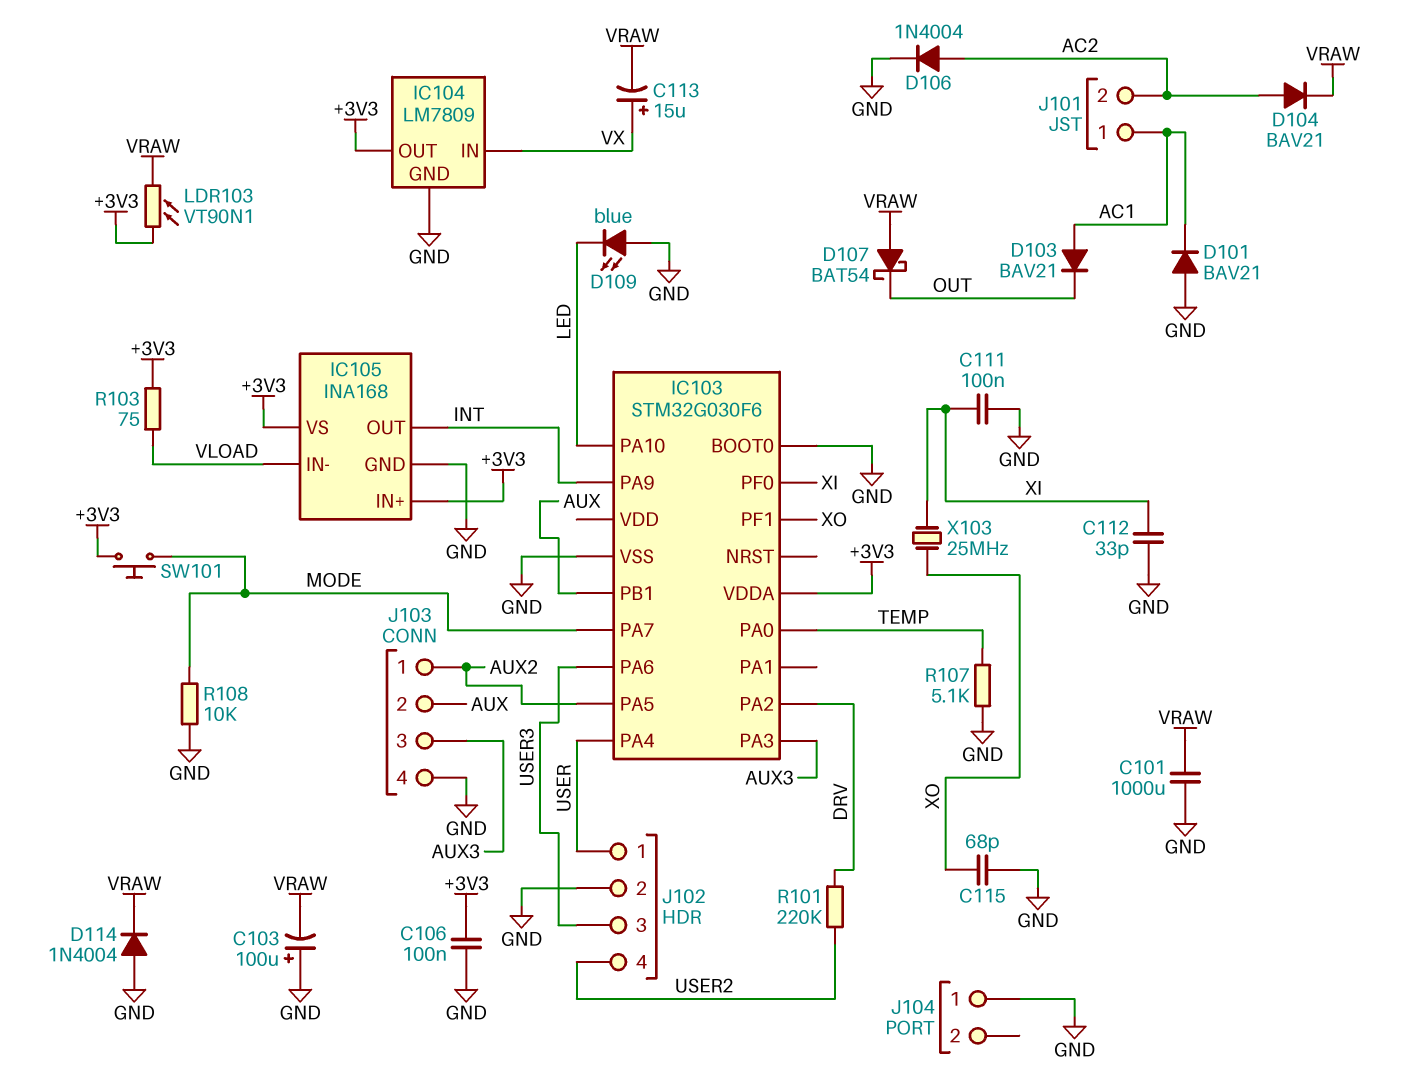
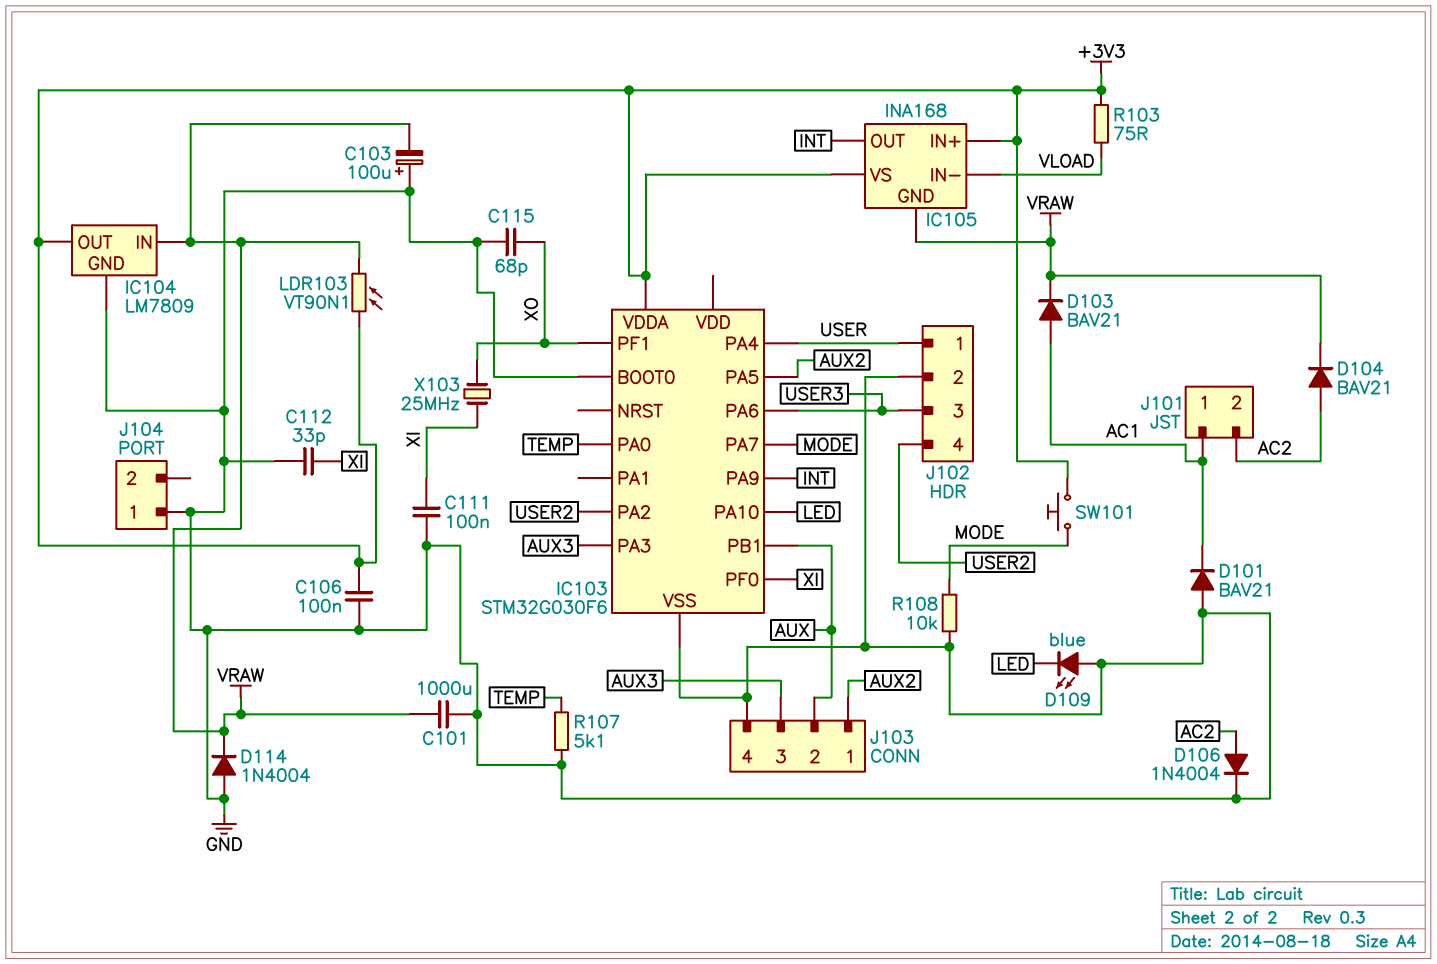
C113: 15uF (plus VX, minus VRAW) -> none
D103: diode BAV21 (A AC1, K OUT) -> diode BAV21 (A AC1, K VRAW)
D107: schottky BAT54 (A VRAW, K OUT) -> none
IC103 pin PA2: DRV -> USER2
IC104 pin IN: VX -> VRAW
IC105 pin GND: GND -> VRAW
R101: 220k (DRV, USER2) -> none

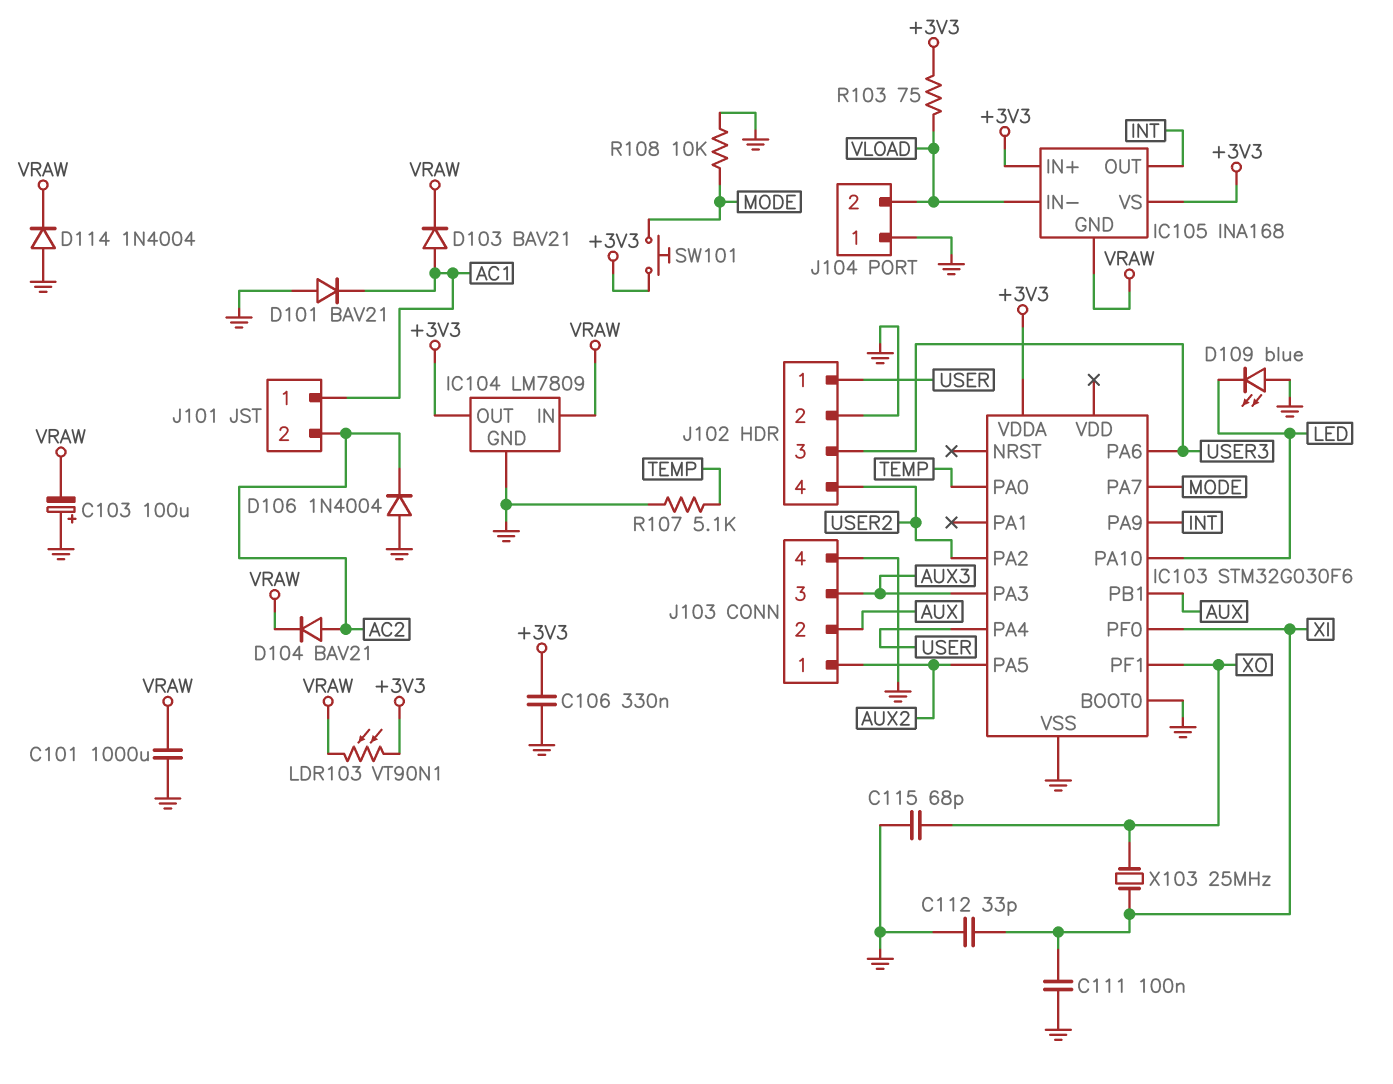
C106: 100nF (+3V3, GND) -> 330nF (+3V3, GND)
D106: diode 1N4004 (A AC2, K GND) -> diode 1N4004 (A GND, K AC2)
J104 pin 2: none -> VLOAD

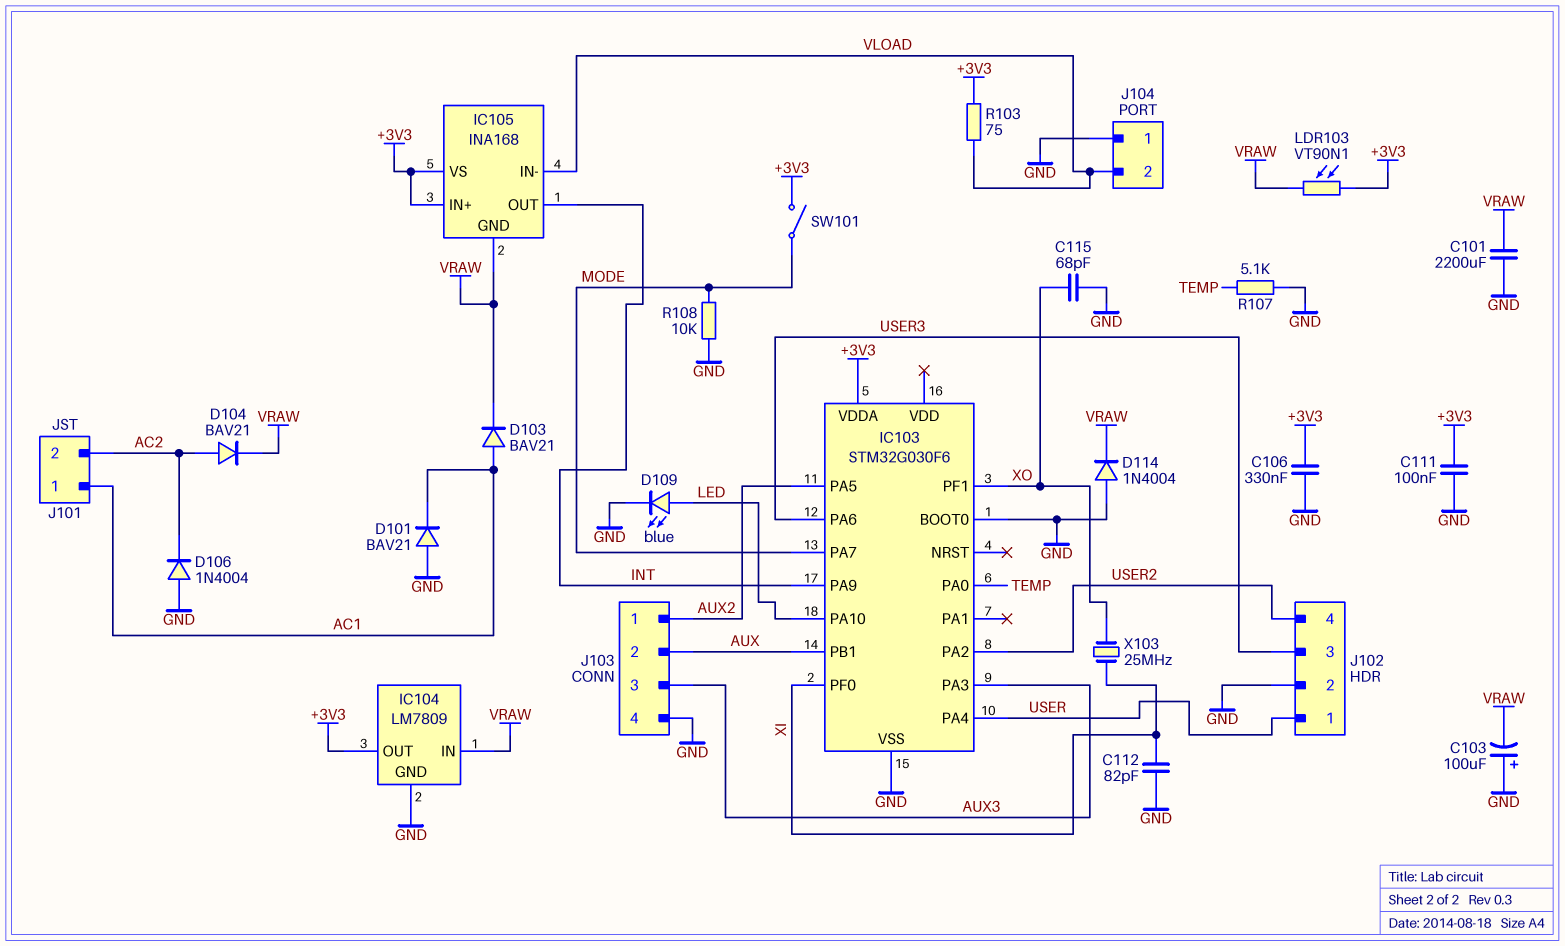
C101: 1000uF (GND, VRAW) -> 2200uF (GND, VRAW)
C111: 100nF (GND, XI) -> 100nF (+3V3, GND)
C112: 33pF (GND, XI) -> 82pF (GND, XI)
D109: LED blue (A GND, K LED) -> LED blue (A LED, K GND)
SW101: button (+3V3, MODE) -> switch (+3V3, MODE)

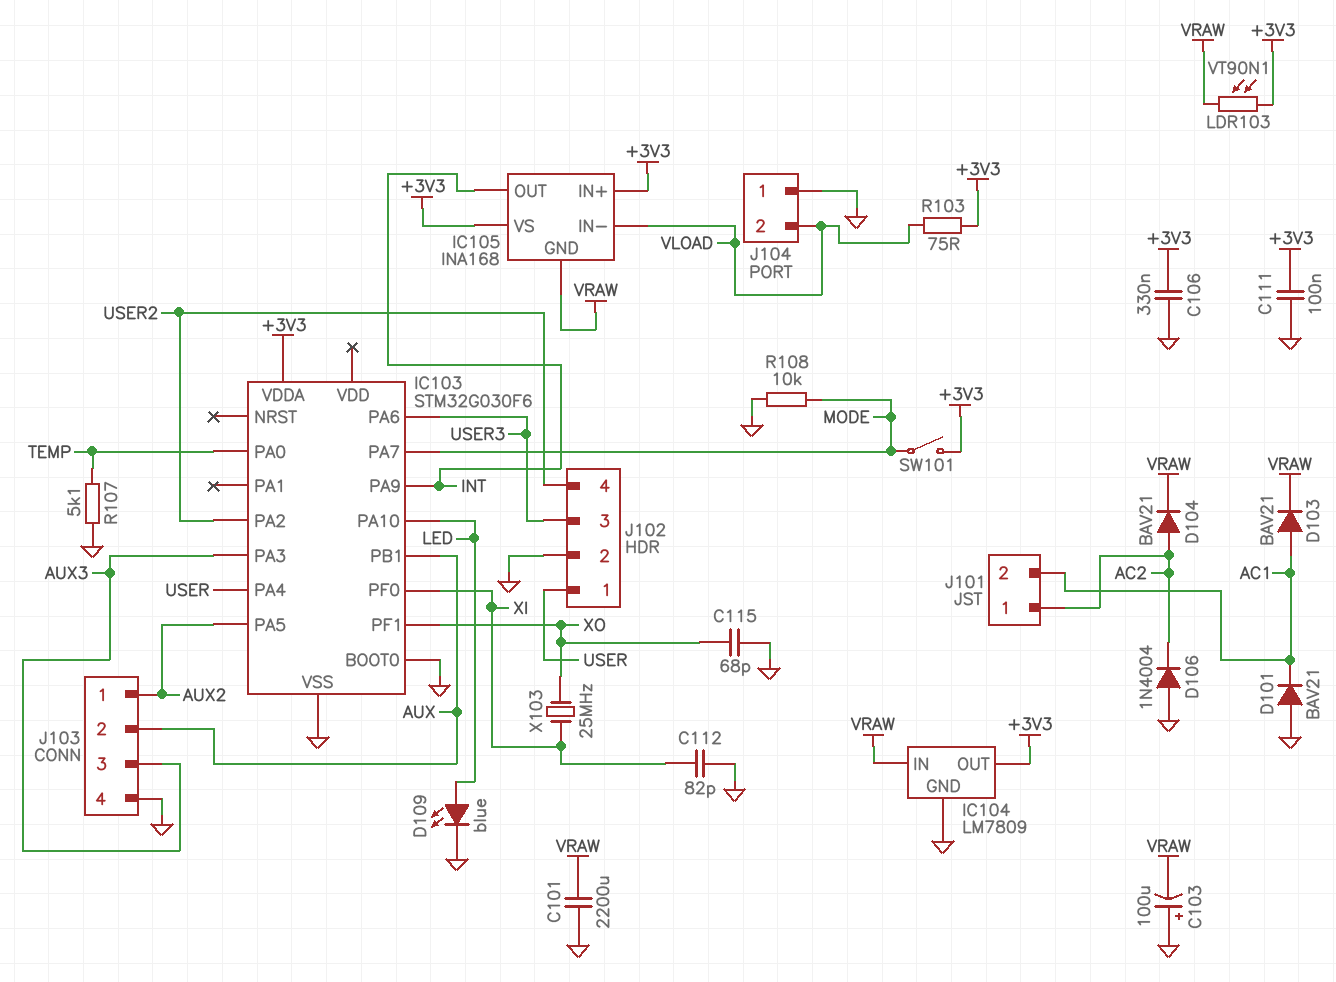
D114: diode 1N4004 (A GND, K VRAW) -> none
J101 pin 1: AC1 -> AC2
J101 pin 2: AC2 -> AC1

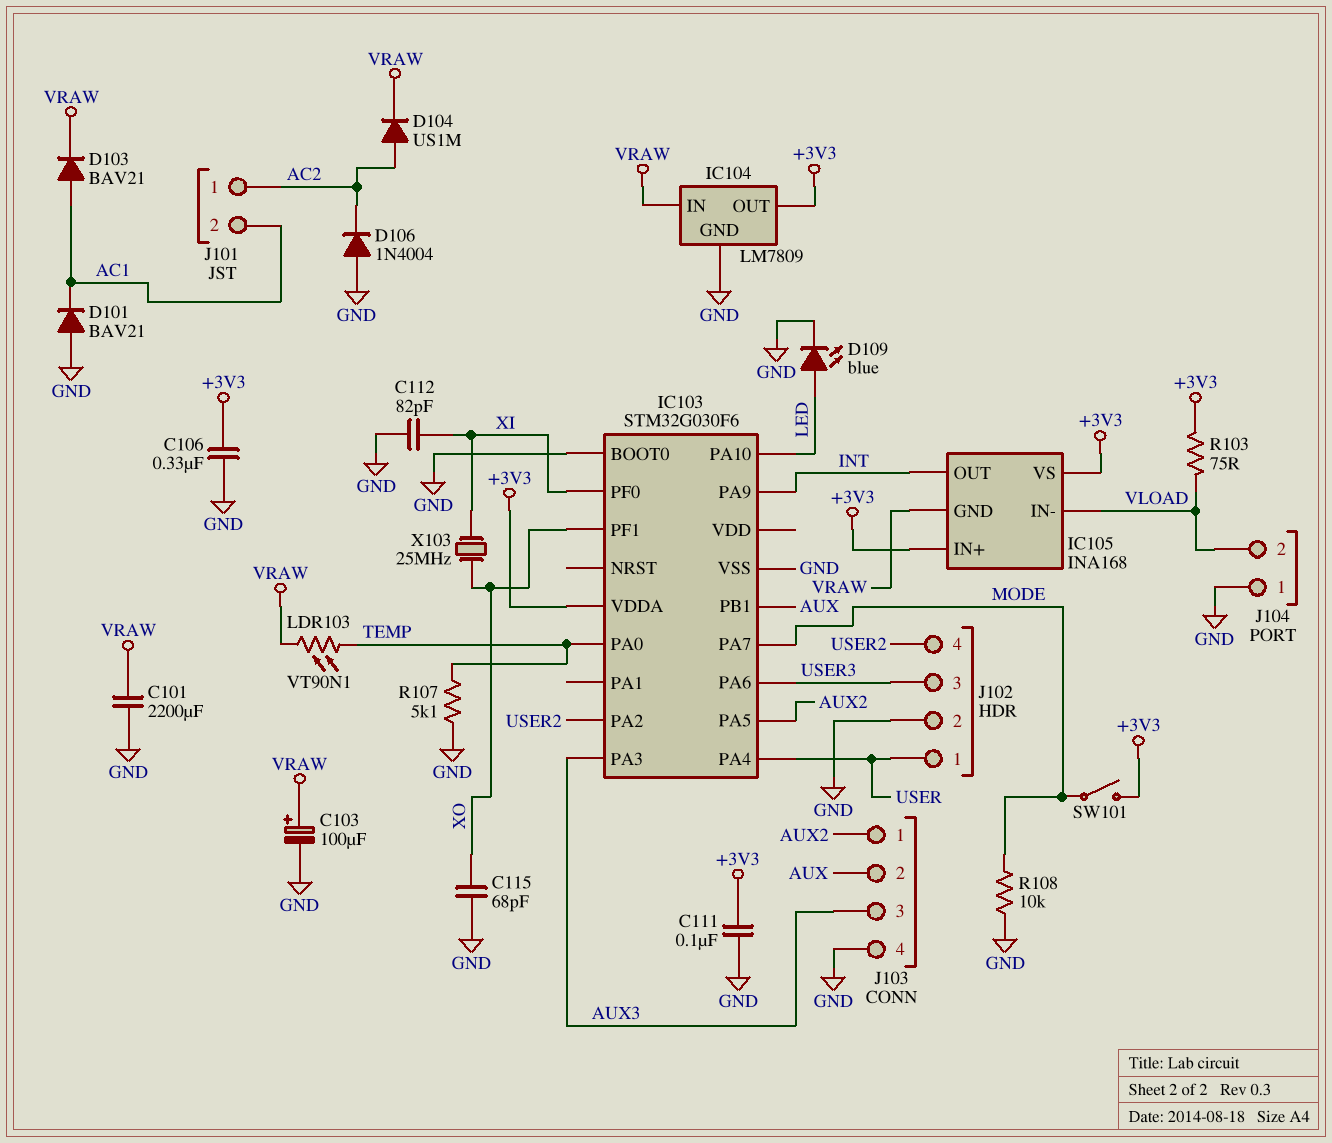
C103: 100uF (plus GND, minus VRAW) -> 100uF (plus VRAW, minus GND)
D104: diode BAV21 (A AC2, K VRAW) -> diode US1M (A AC2, K VRAW)
LDR103: VT90N1 (+3V3, VRAW) -> VT90N1 (TEMP, VRAW)

